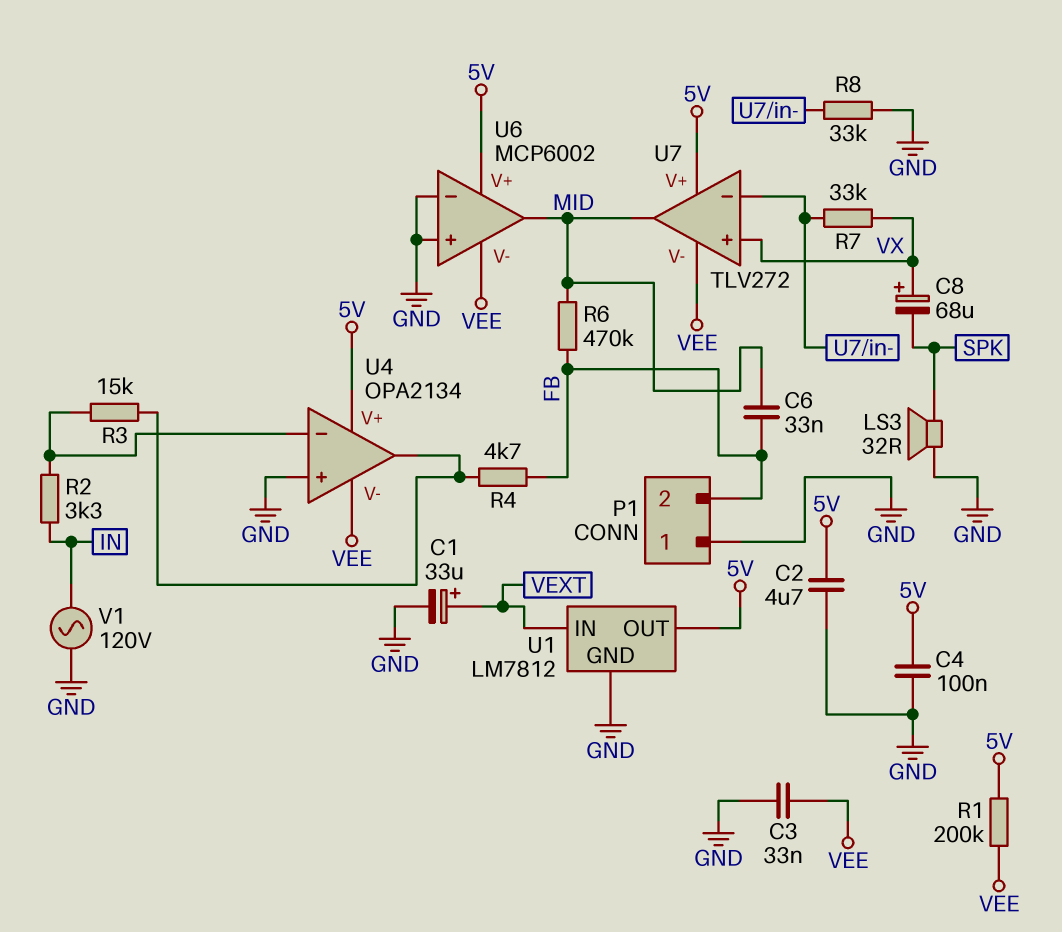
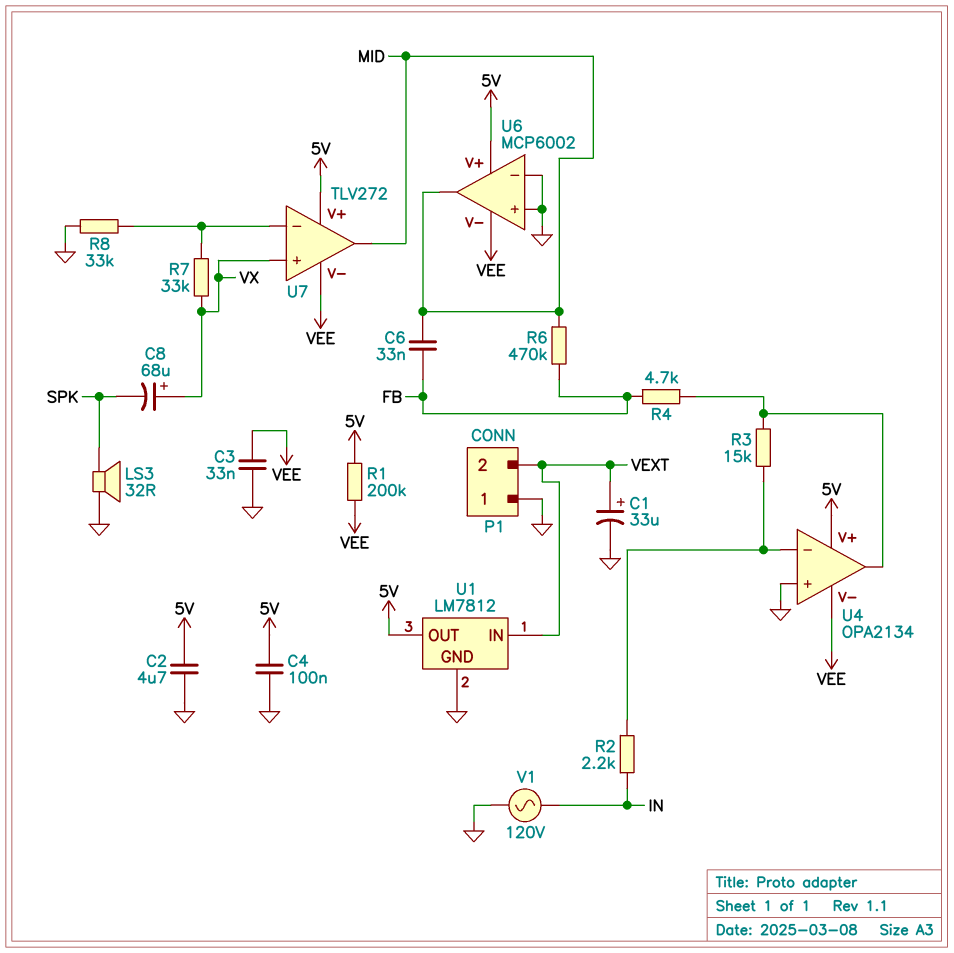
P1 pin 2: FB -> VEXT
R2: 3.3k (IN, U4/in-) -> 2.2k (IN, U4/in-)

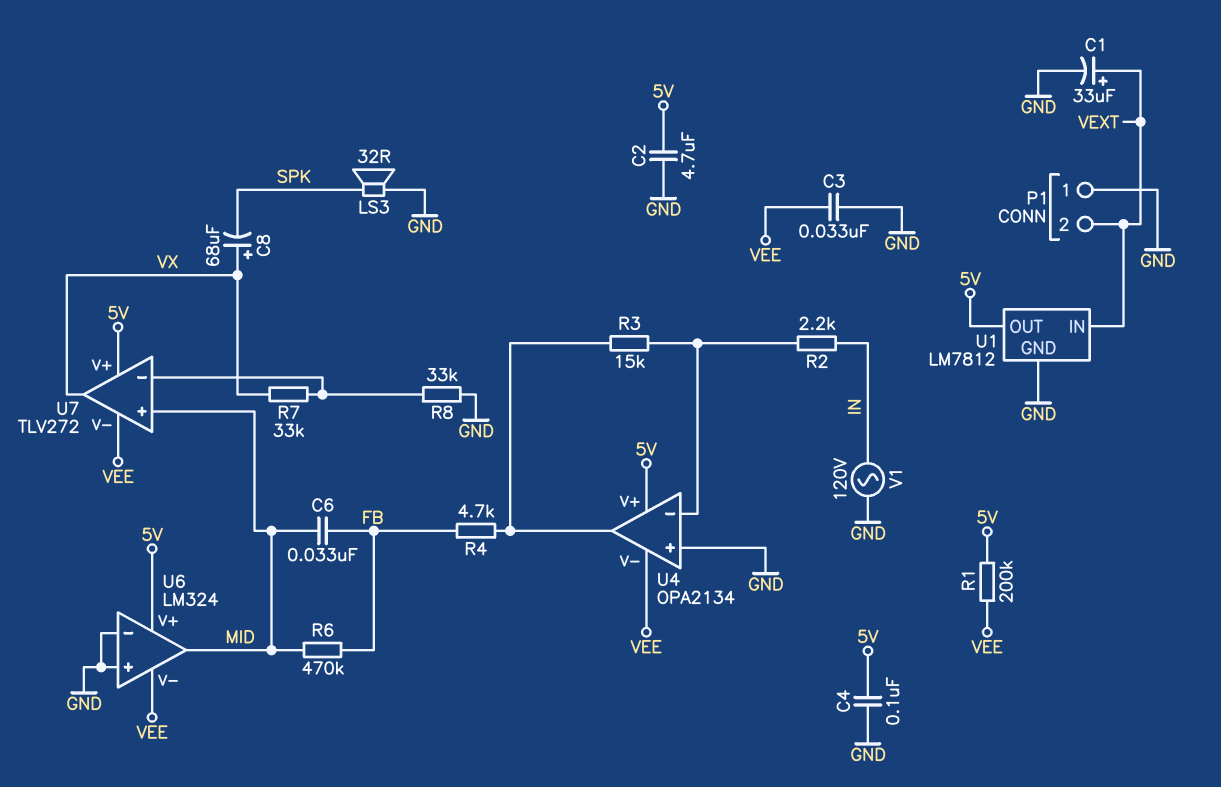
U6: MCP6002 -> LM324
U7 pin in+: VX -> MID
U7 pin out: MID -> VX

